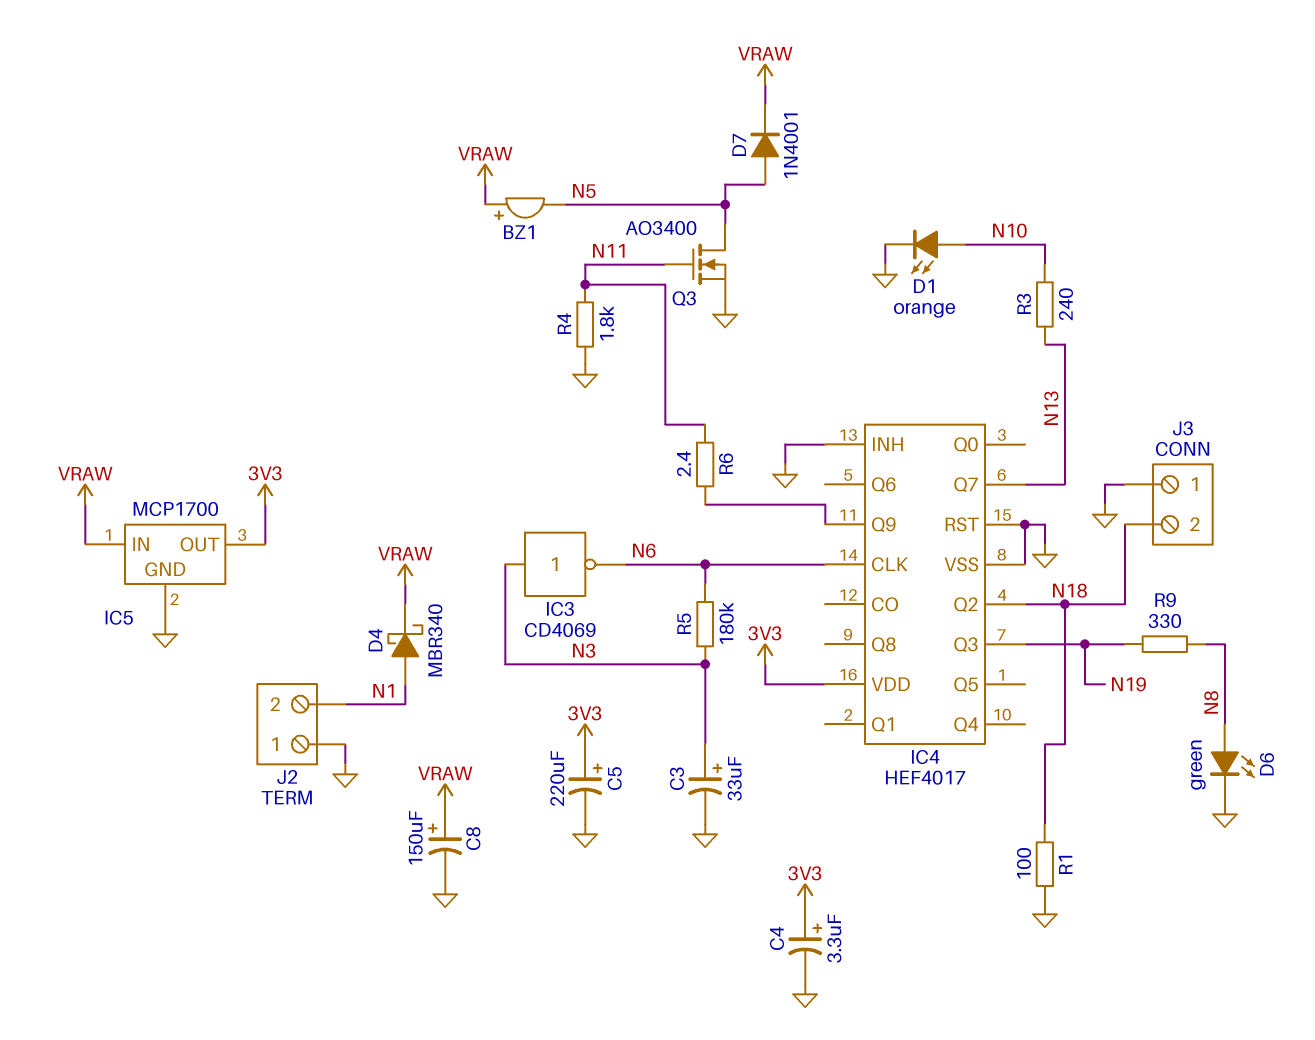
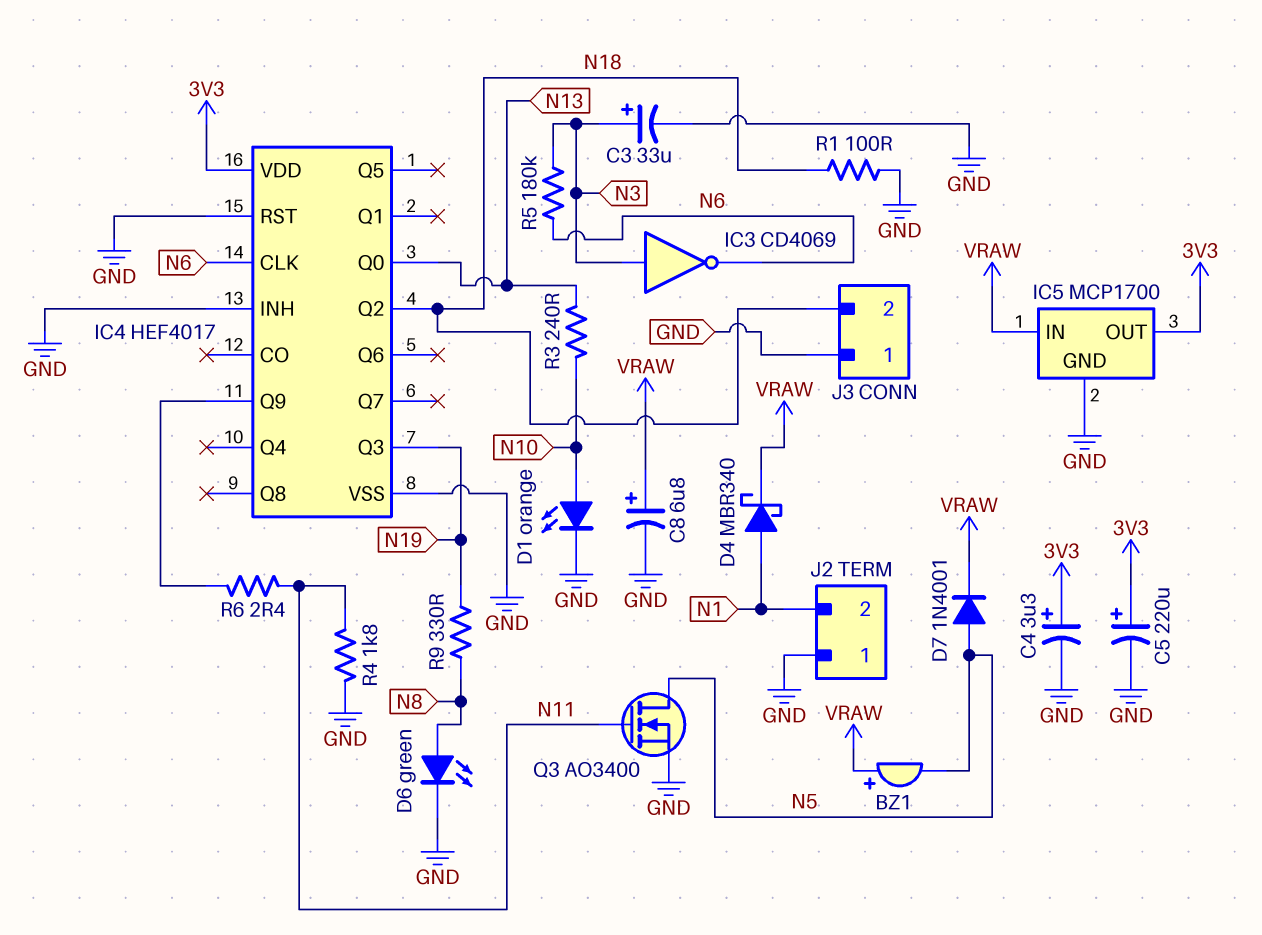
C8: 150uF (plus VRAW, minus GND) -> 6.8uF (plus VRAW, minus GND)
IC4 pin Q0: none -> N13
IC4 pin Q7: N13 -> none

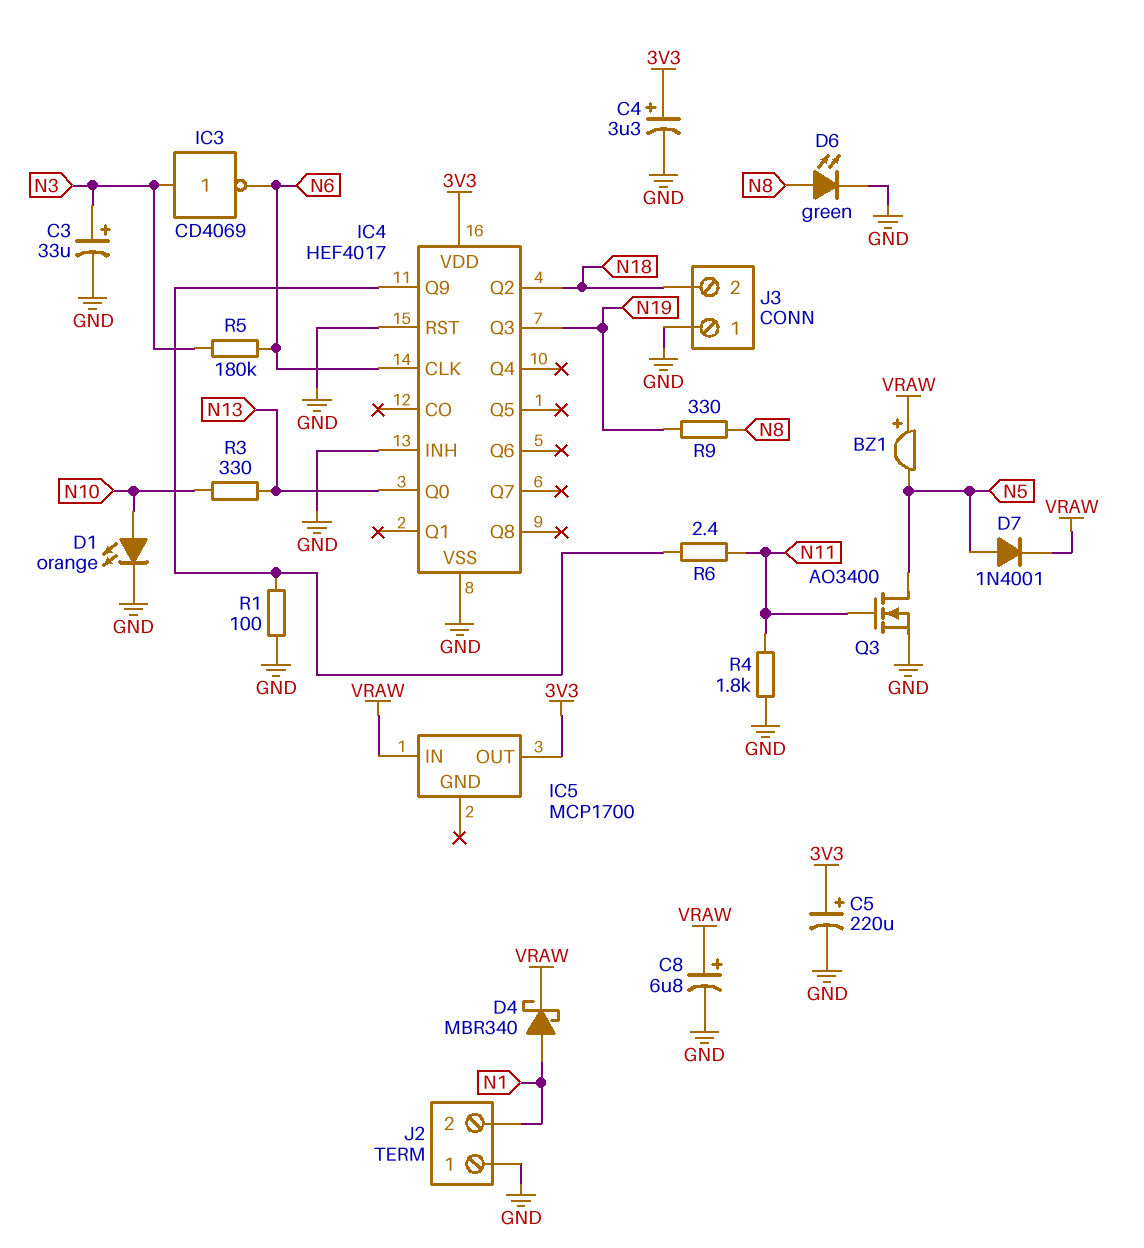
IC5 pin GND: GND -> none
R1: 100 (GND, N18) -> 100 (GND, IC4/Q9)
R3: 240 (N10, N13) -> 330 (N10, N13)

